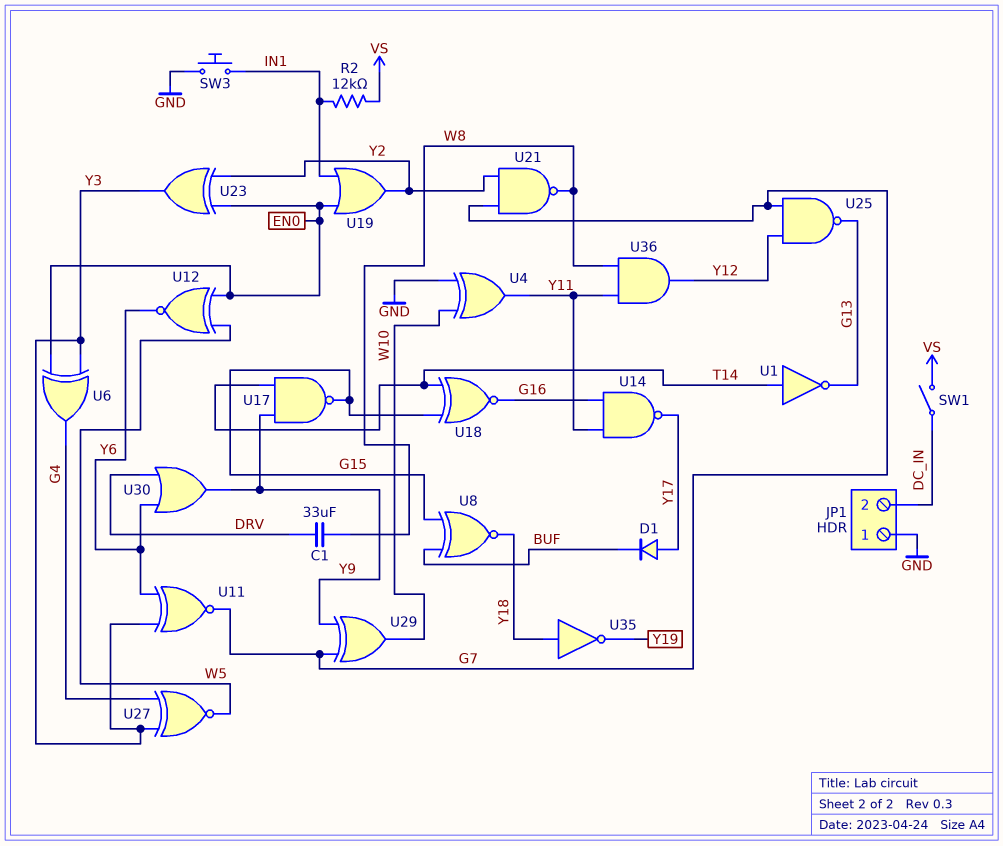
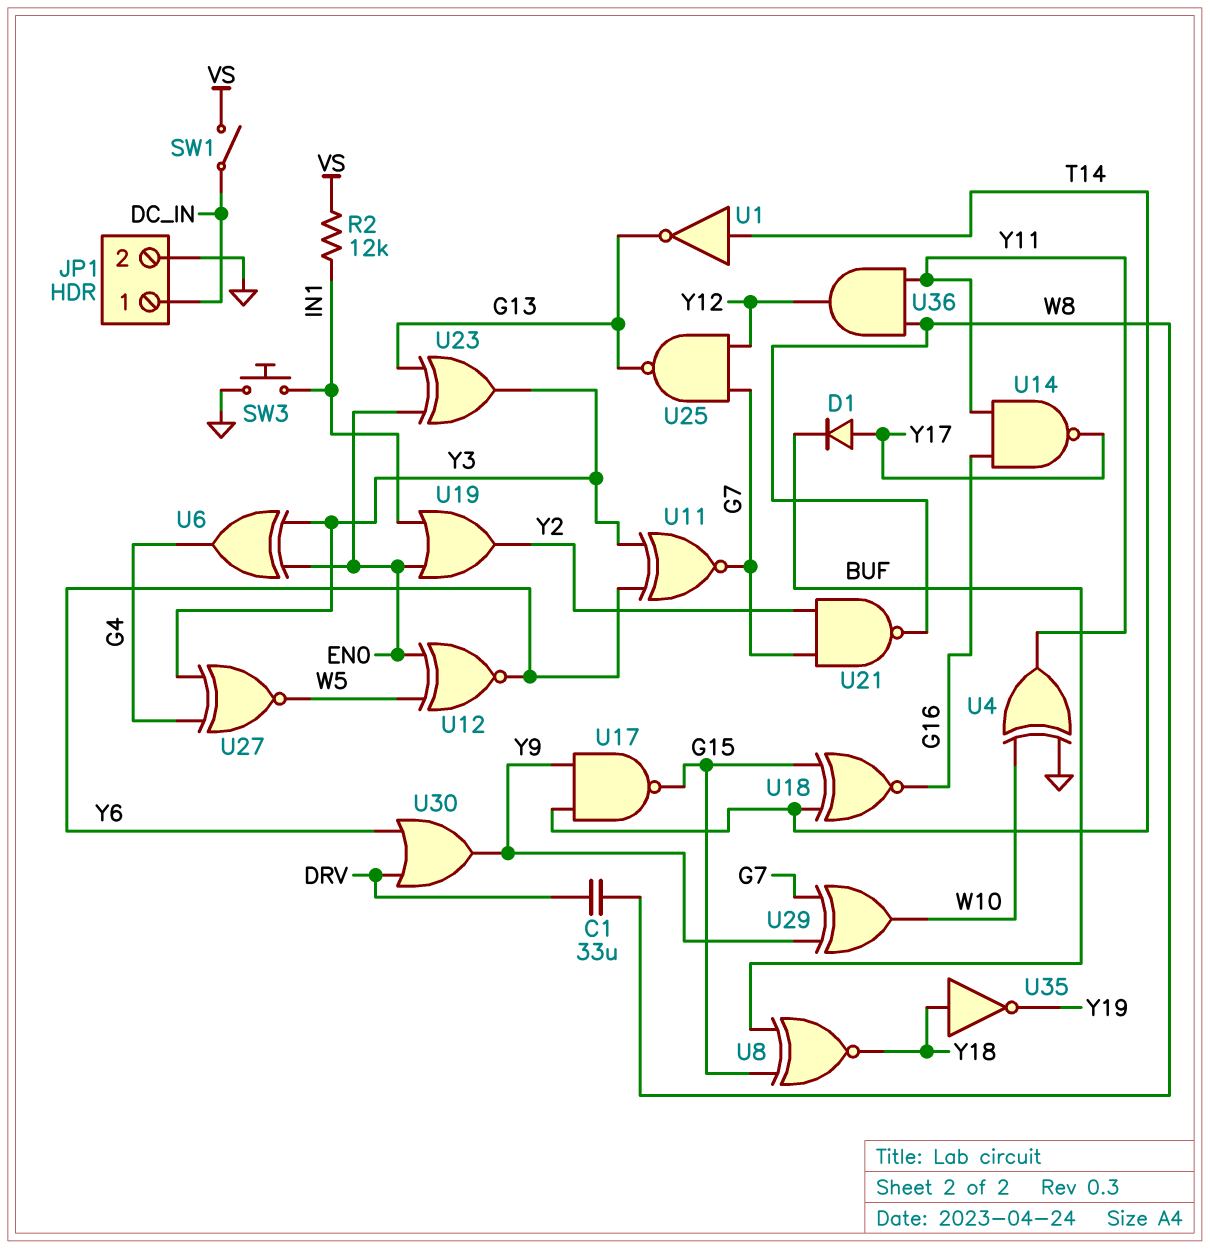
JP1 pin 1: GND -> DC_IN
JP1 pin 2: DC_IN -> GND
U23: XOR (in EN0, in Y2, out Y3) -> XOR (in EN0, in G13, out Y3)

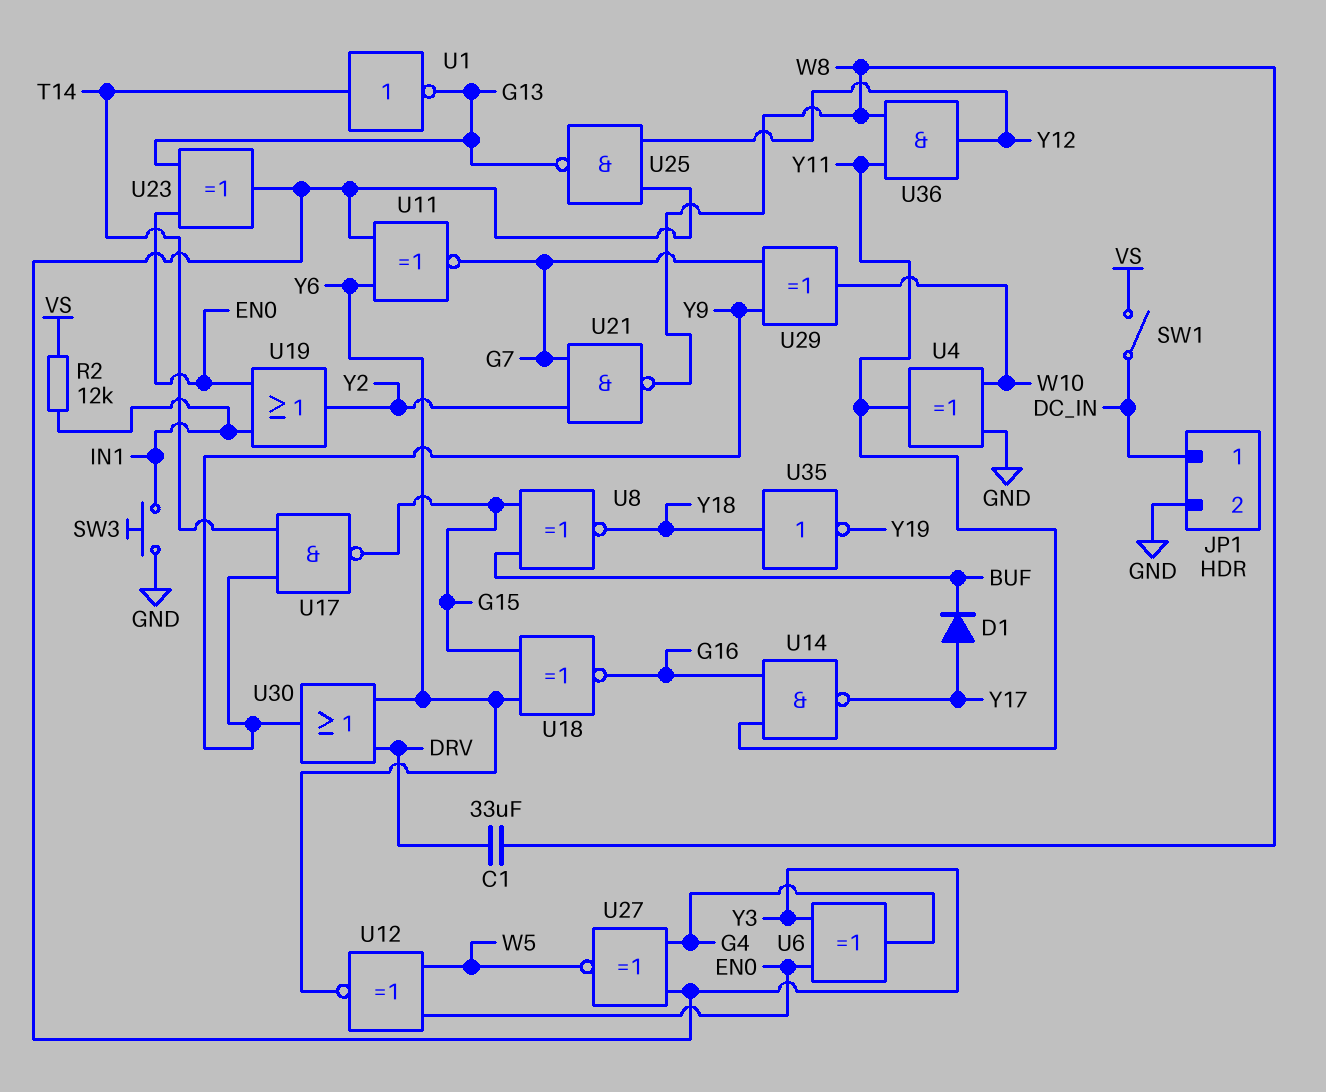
U18: XNOR (in G15, in T14, out G16) -> XNOR (in G15, in Y6, out G16)
U25: NAND (in G7, in Y12, out G13) -> NAND (in Y3, in Y12, out G13)

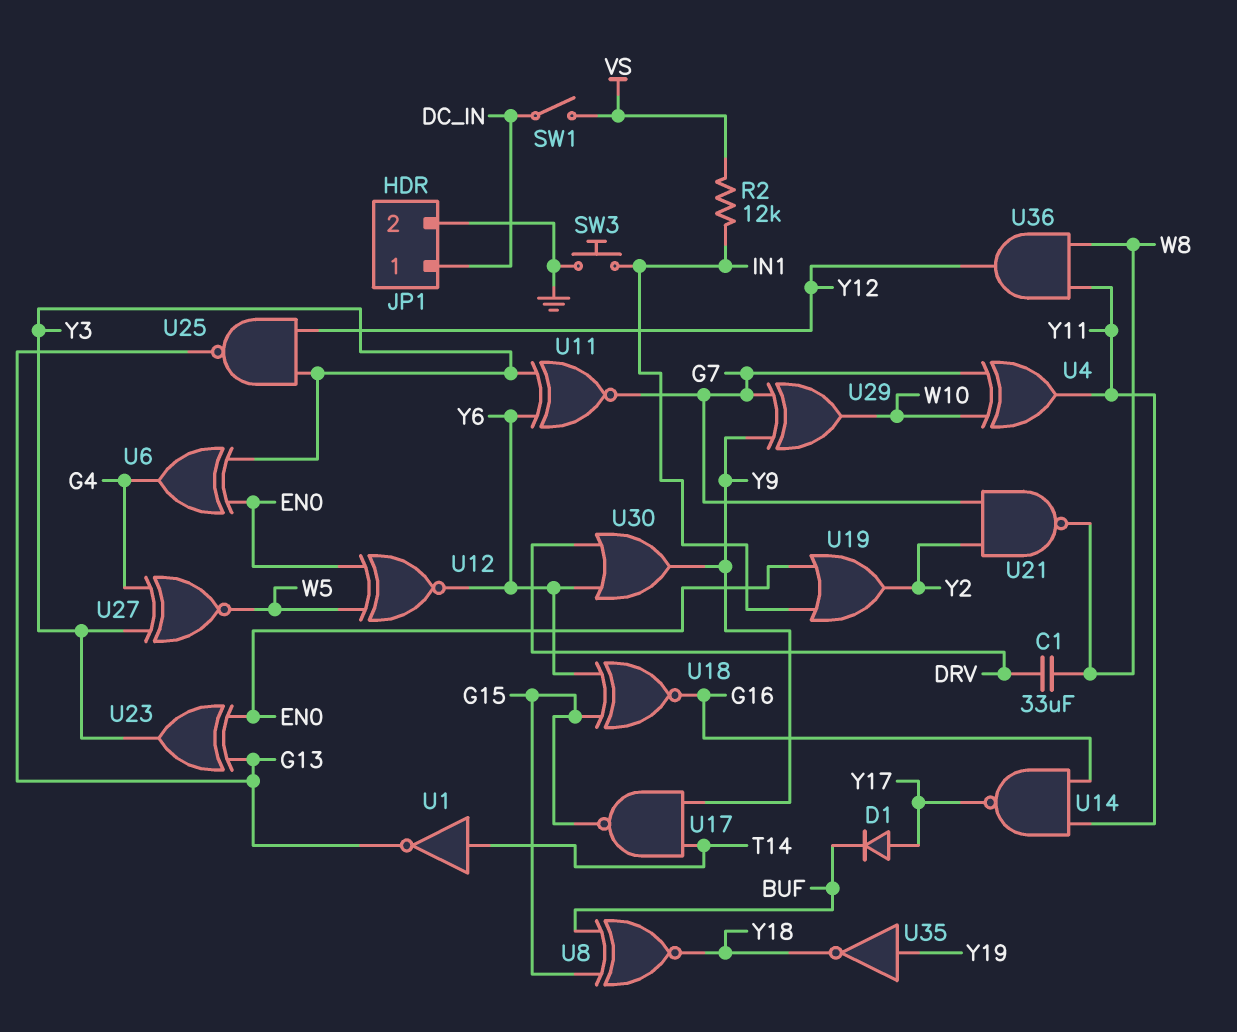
U4: XOR (in GND, in W10, out Y11) -> XOR (in G7, in W10, out Y11)
U35: NOT (in Y18, out Y19) -> NOT (in Y19, out Y18)

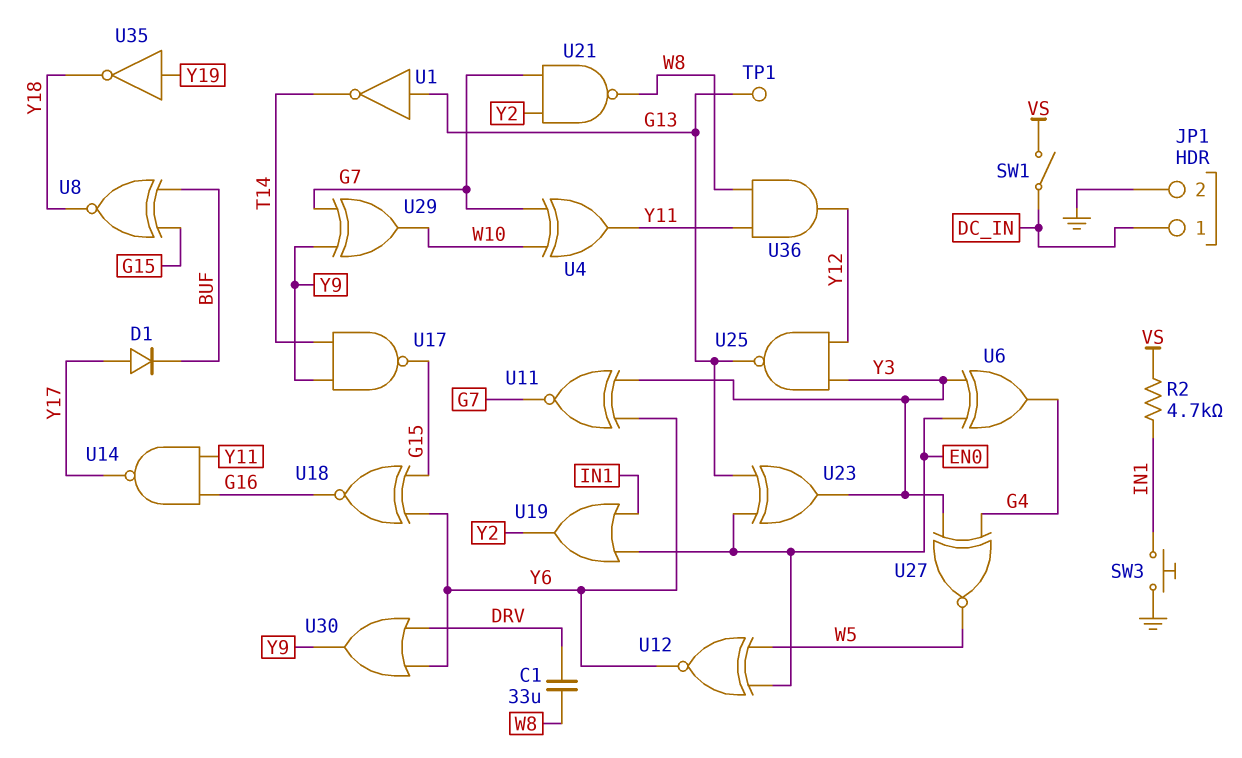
R2: 12k (IN1, VS) -> 4.7k (IN1, VS)
TP1: none -> test point (G13)
U1: NOT (in T14, out G13) -> NOT (in G13, out T14)

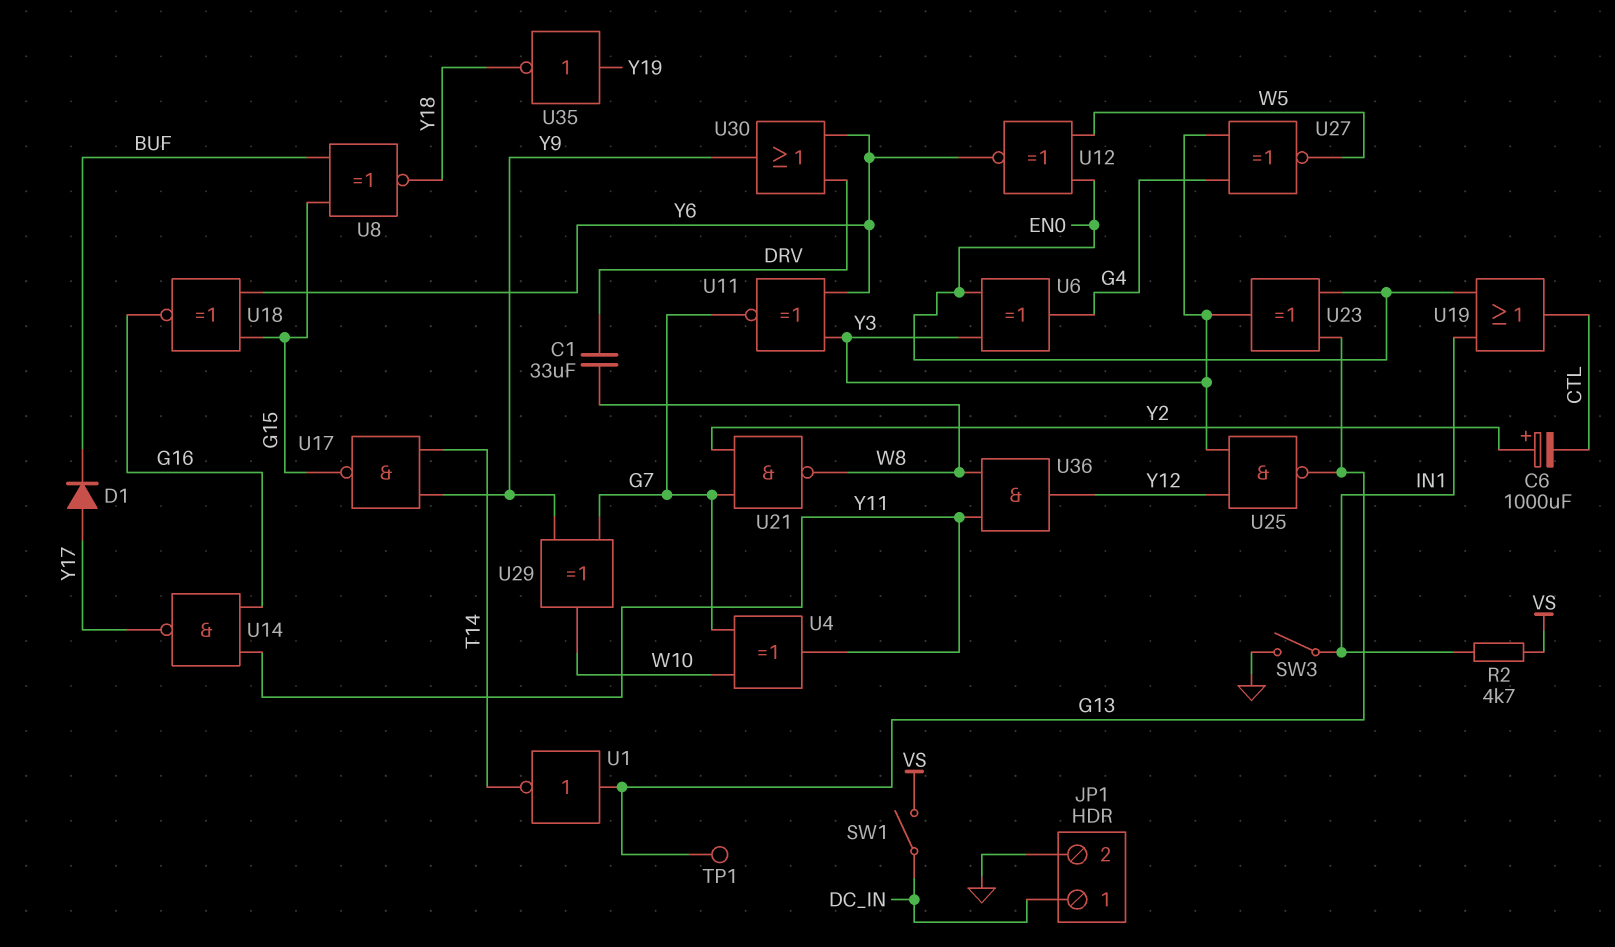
C6: none -> 1000uF (plus Y2, minus CTL)
SW3: button (GND, IN1) -> switch (GND, IN1)
U19: OR (in EN0, in IN1, out Y2) -> OR (in EN0, in IN1, out CTL)

